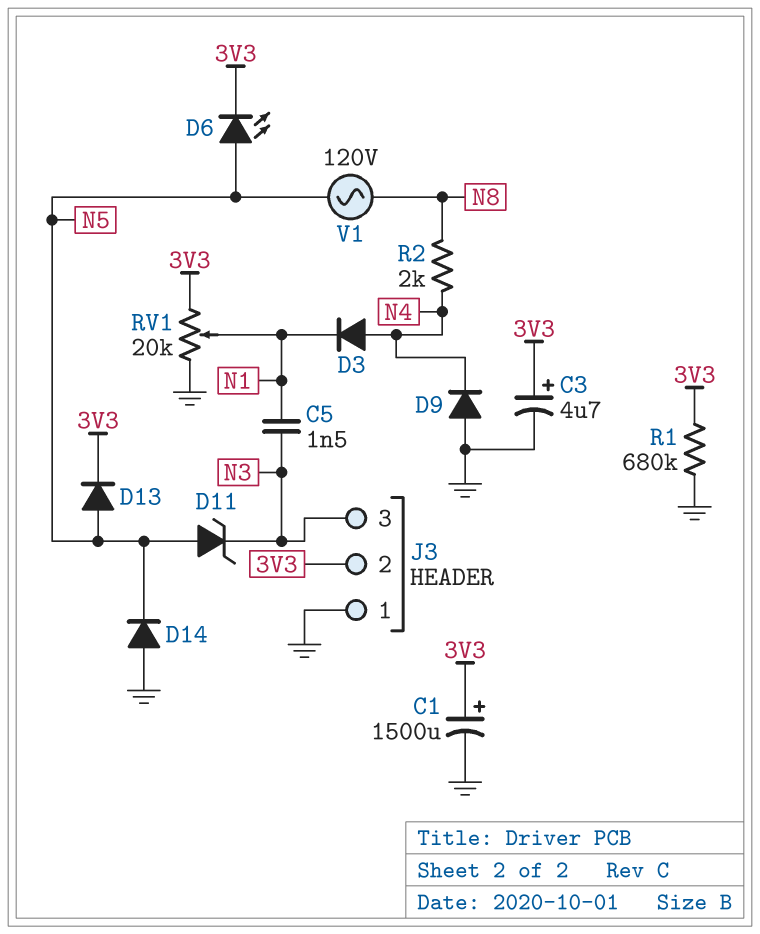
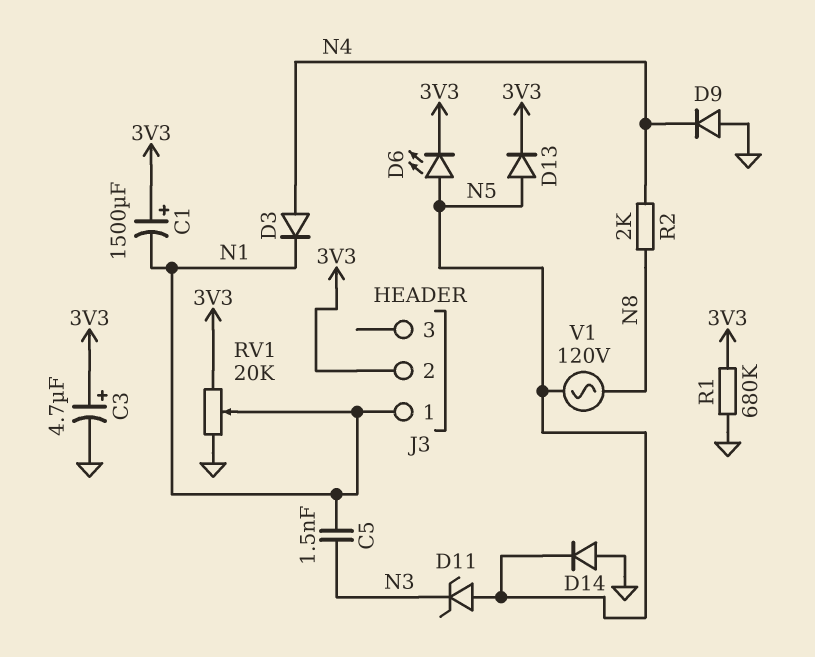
C1: 1500uF (plus 3V3, minus GND) -> 1500uF (plus 3V3, minus N1)
J3 pin 1: GND -> N1
J3 pin 3: N3 -> none

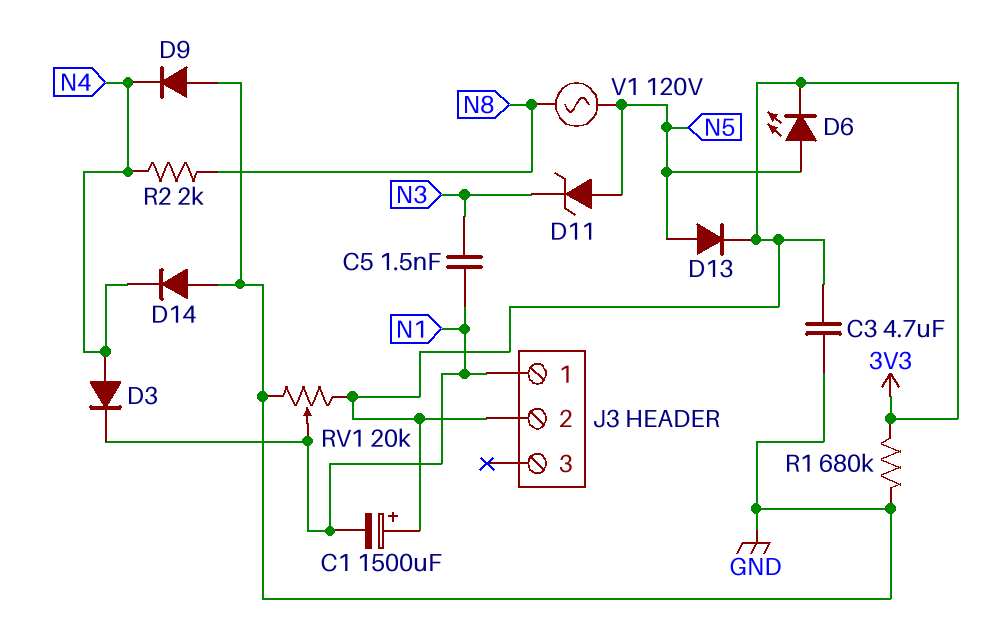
C3: 4.7uF (plus 3V3, minus GND) -> 4.7uF (3V3, GND)
D14: diode (A GND, K N5) -> diode (A GND, K N4)

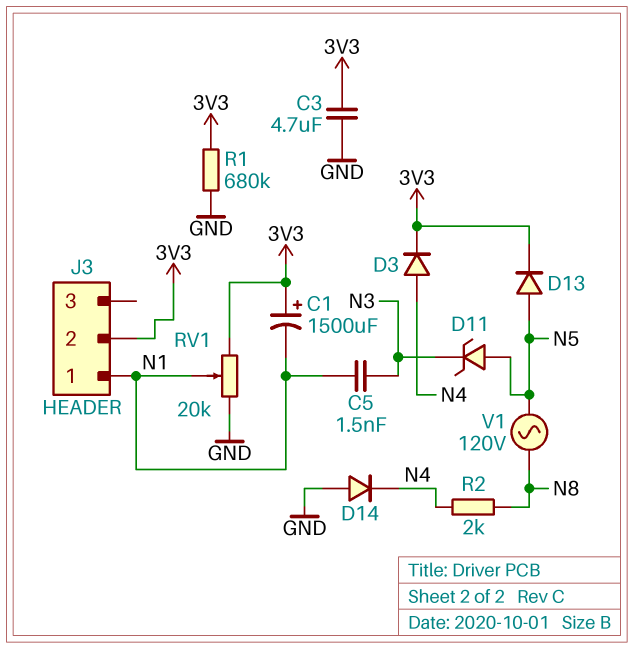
D3: diode (A N4, K N1) -> diode (A N4, K 3V3)
D6: LED (A N5, K 3V3) -> none
D9: diode (A GND, K N4) -> none

